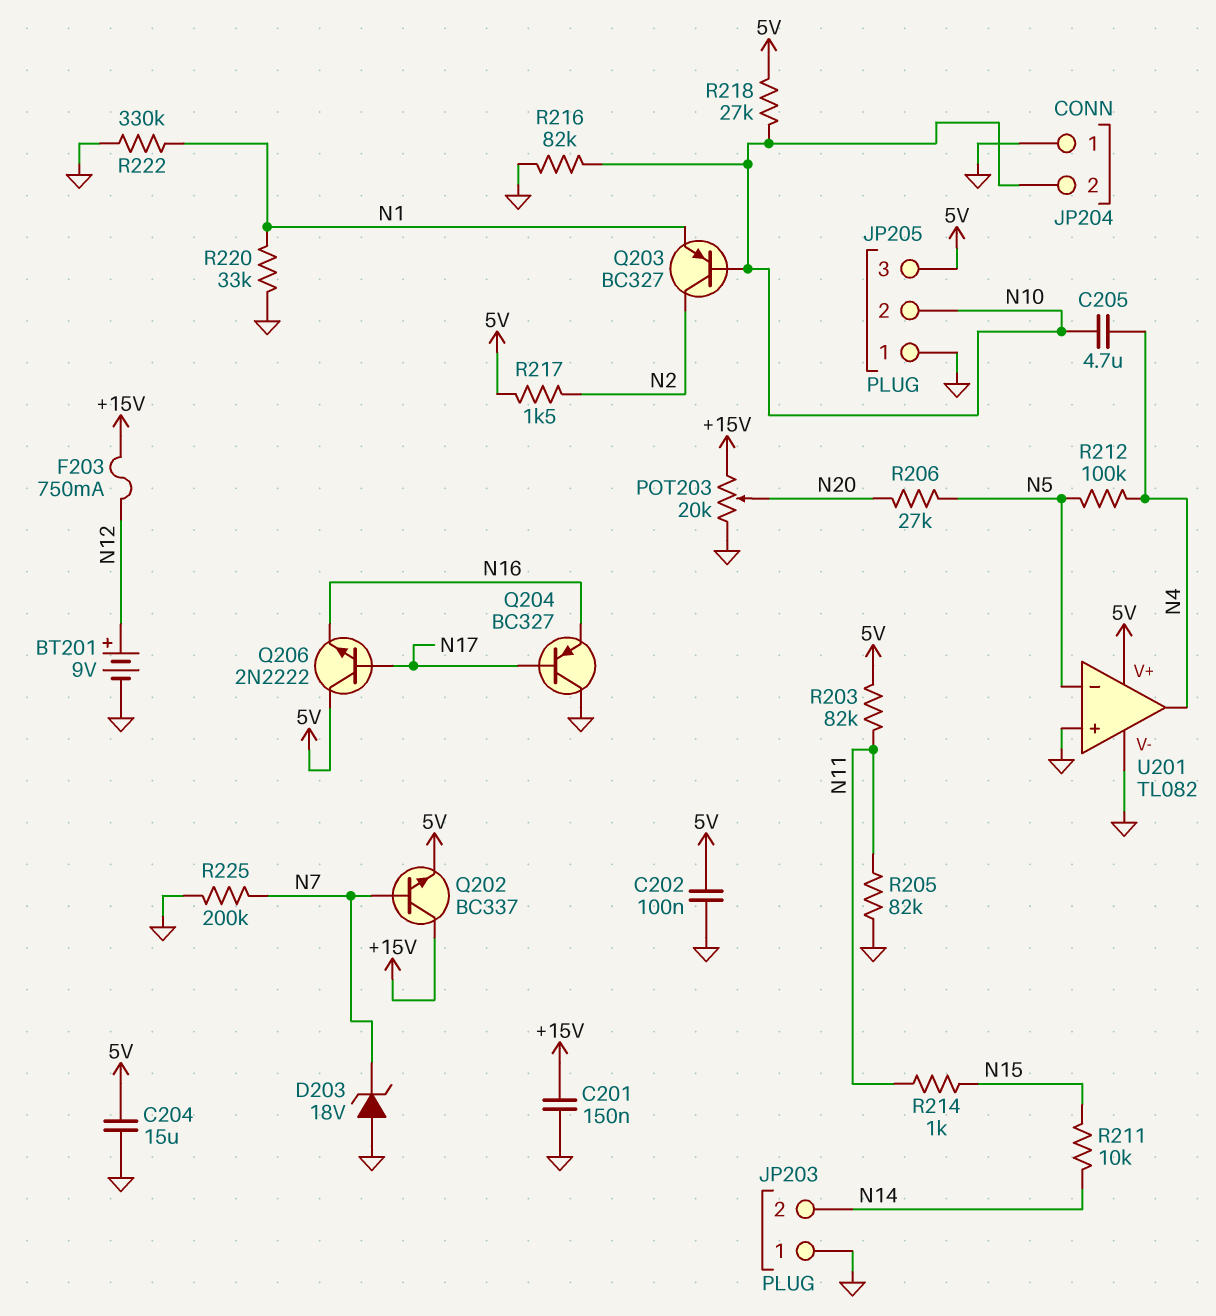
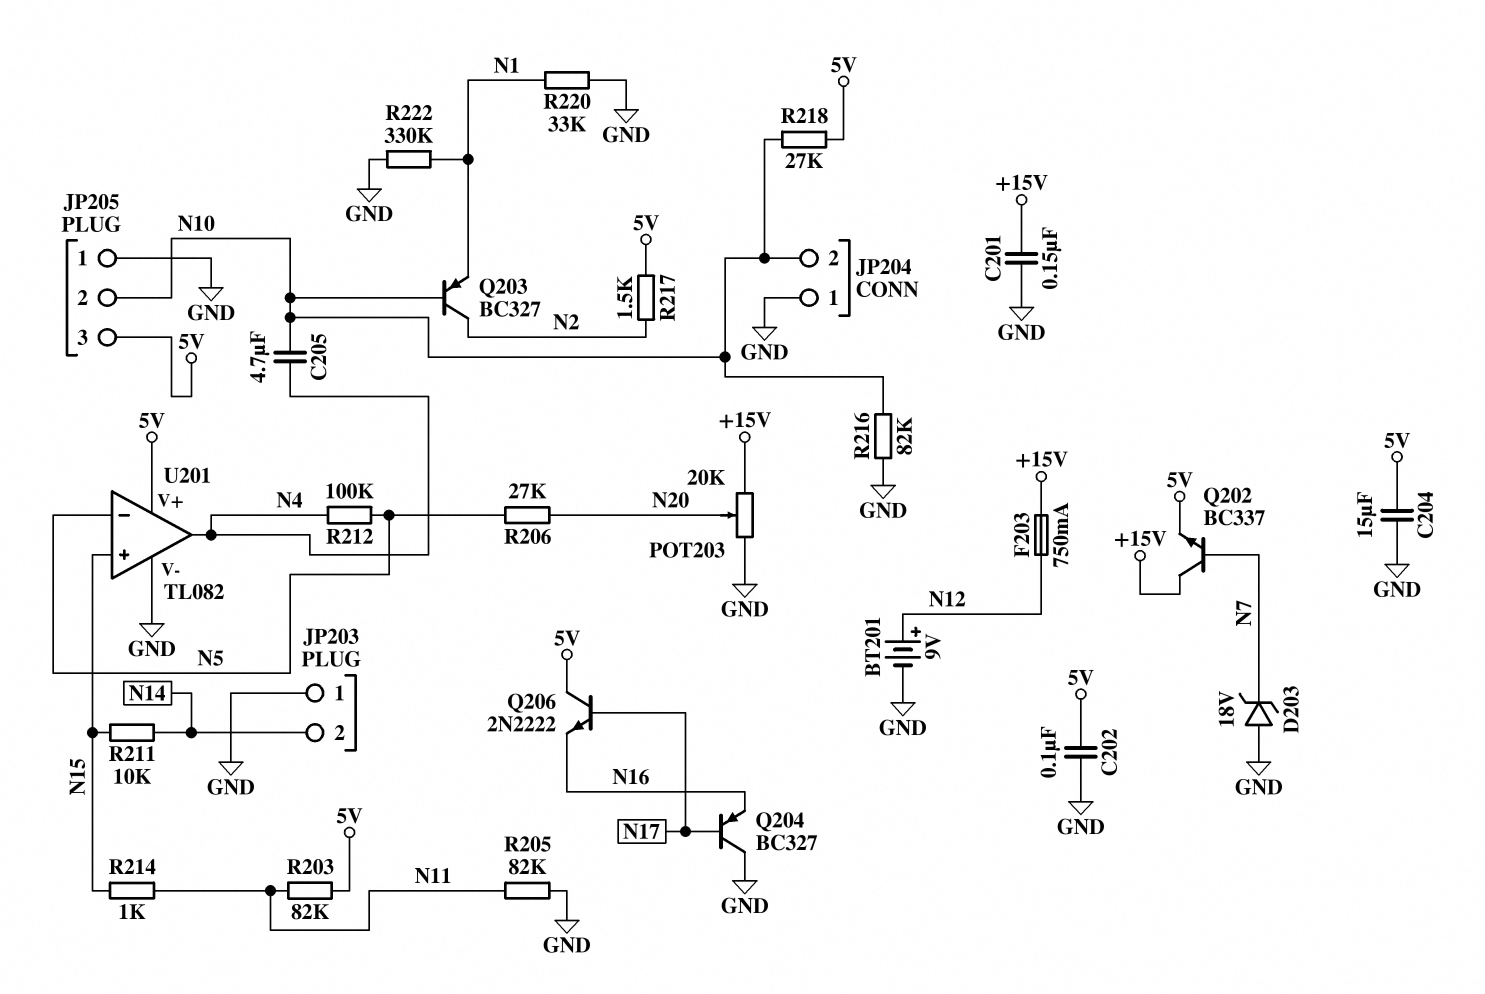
R225: 200k (GND, N7) -> none
U201 pin in+: GND -> N15

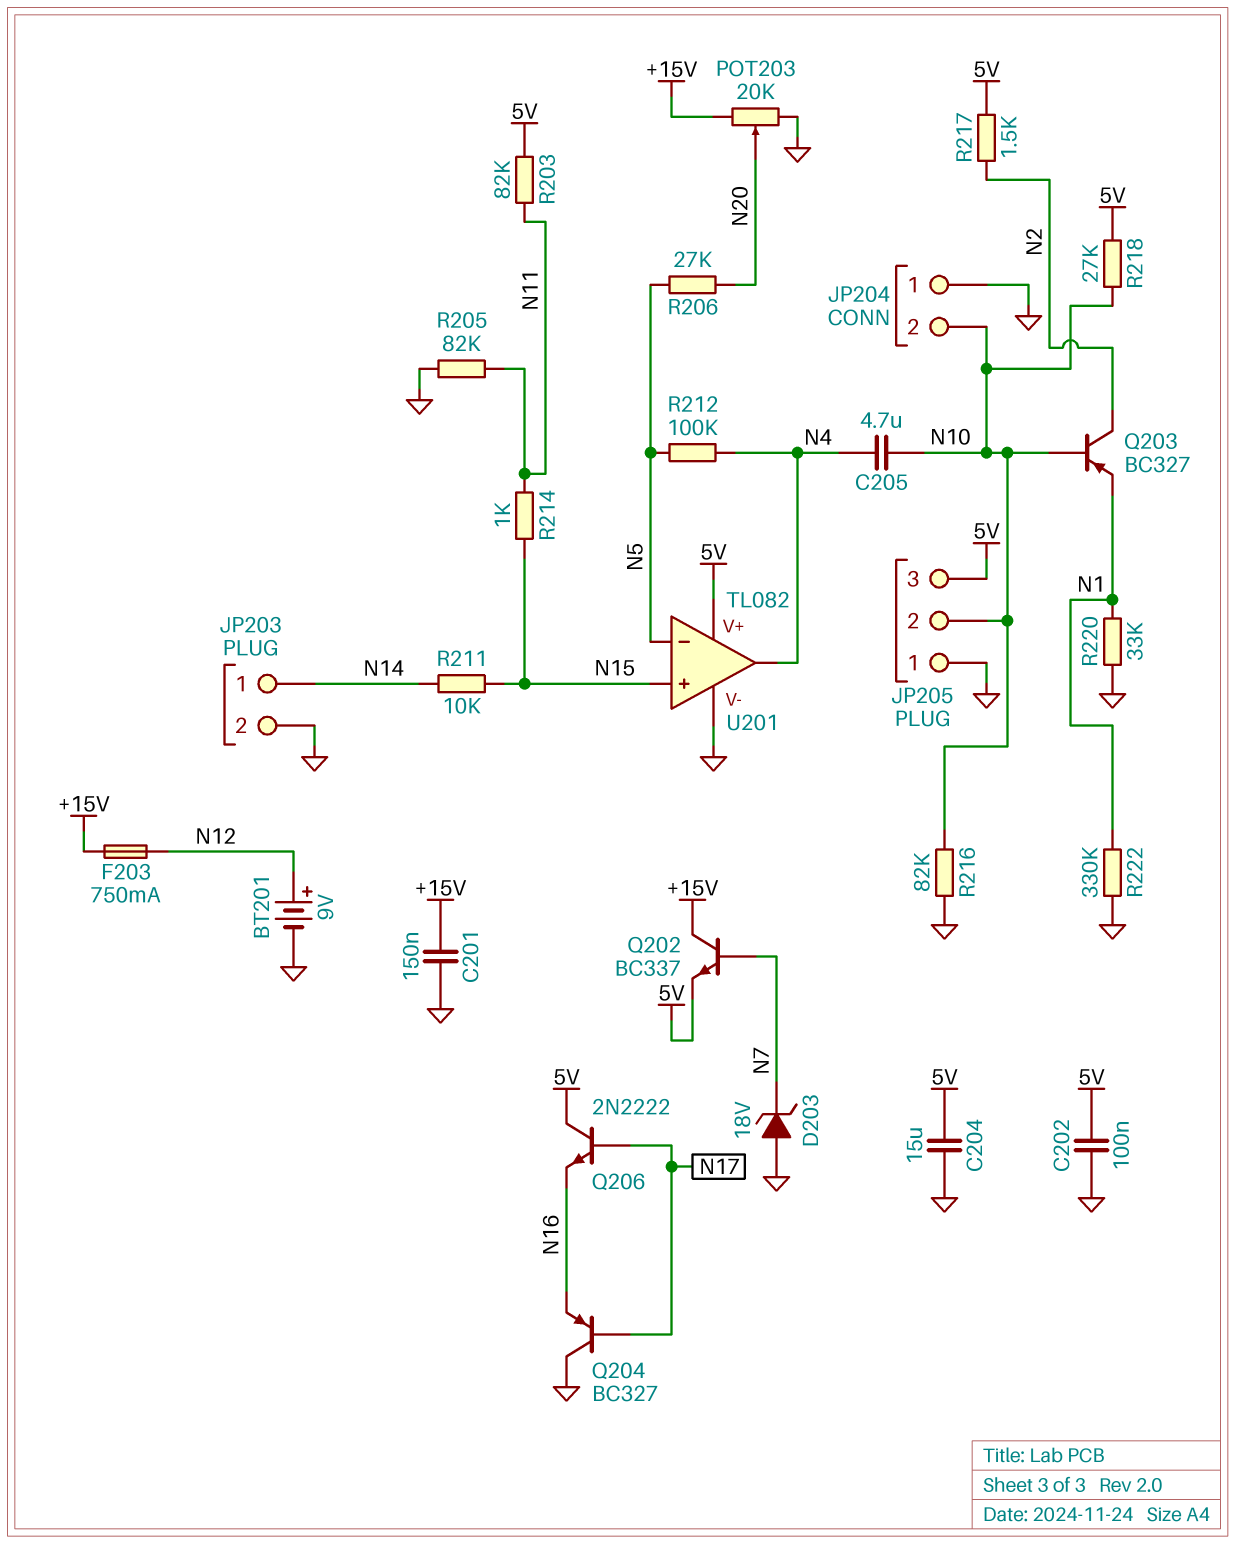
JP203 pin 1: GND -> N14
JP203 pin 2: N14 -> GND

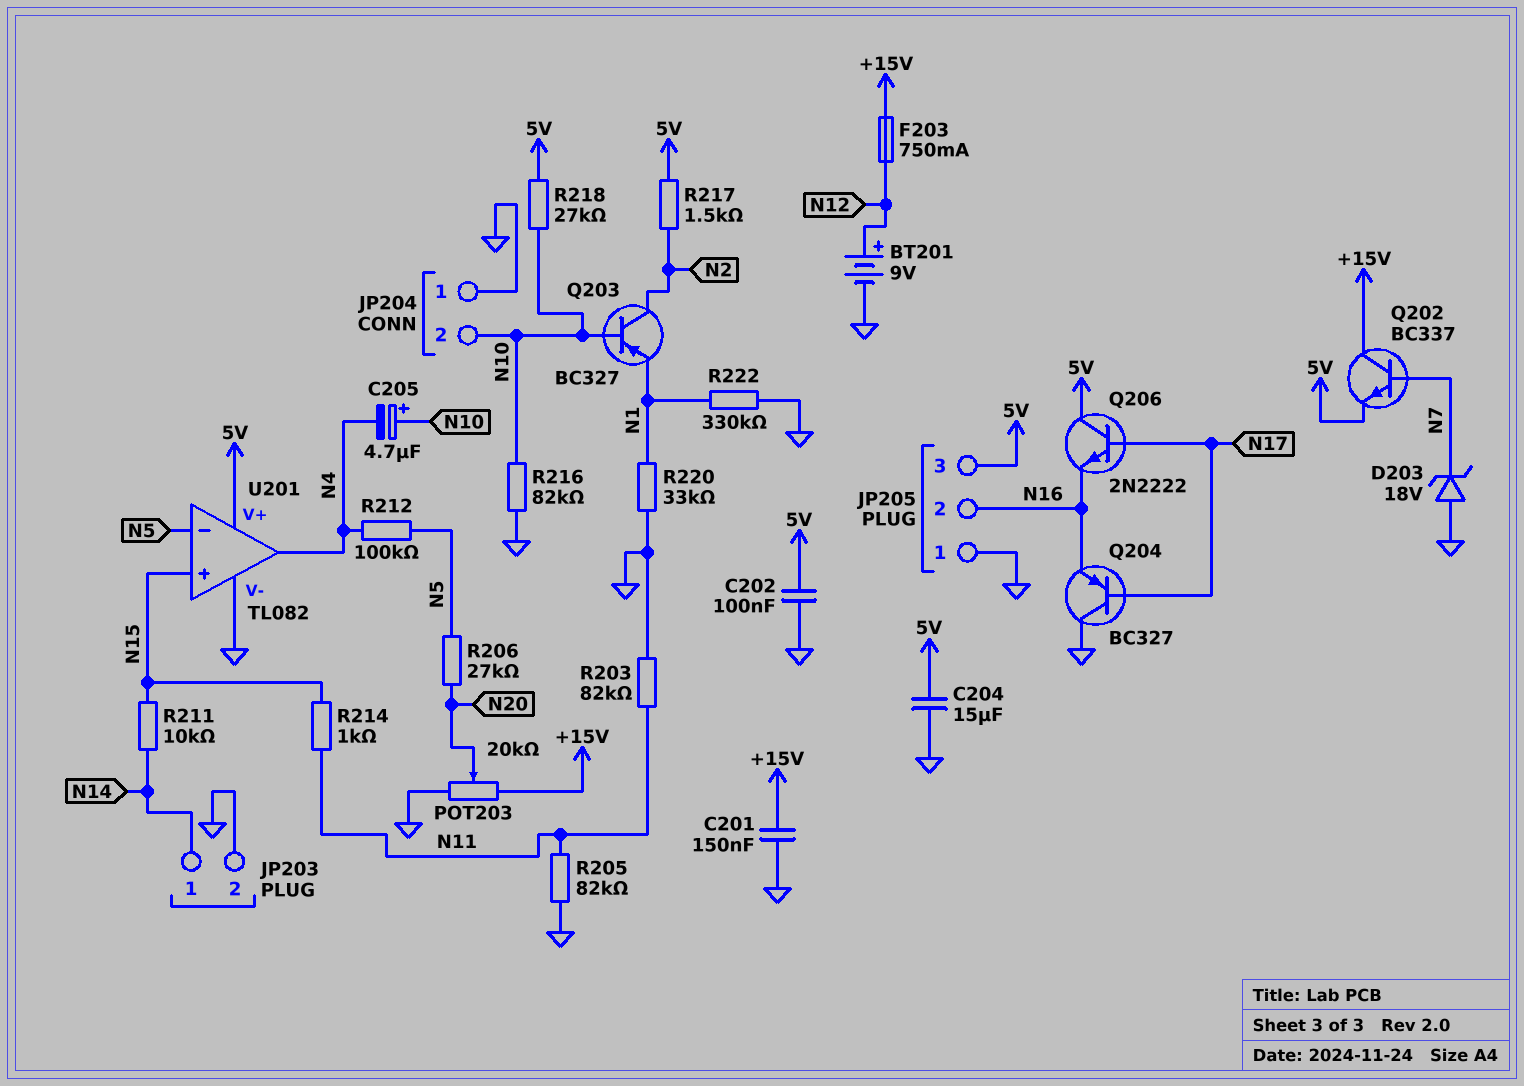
C205: 4.7uF (N4, N10) -> 4.7uF (plus N10, minus N4)
JP205 pin 2: N10 -> N16
R203: 82k (5V, N11) -> 82k (GND, N11)

